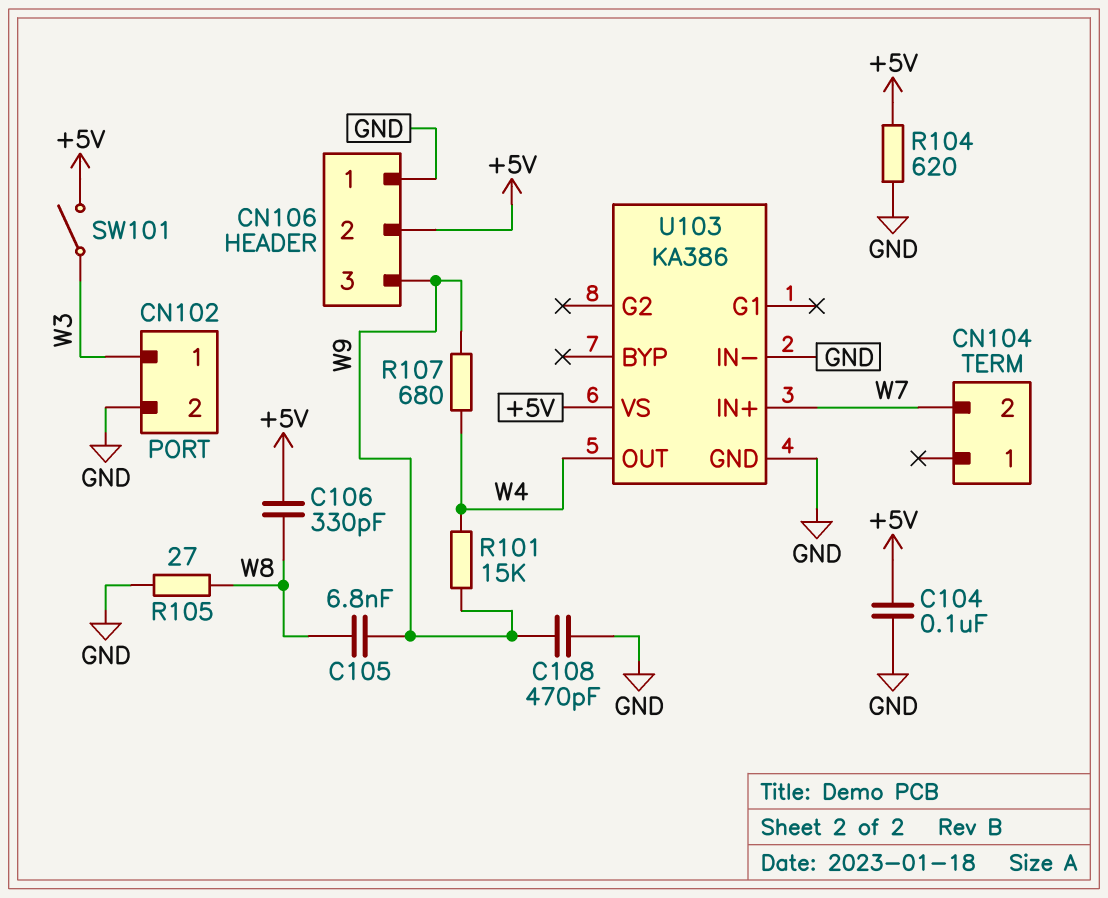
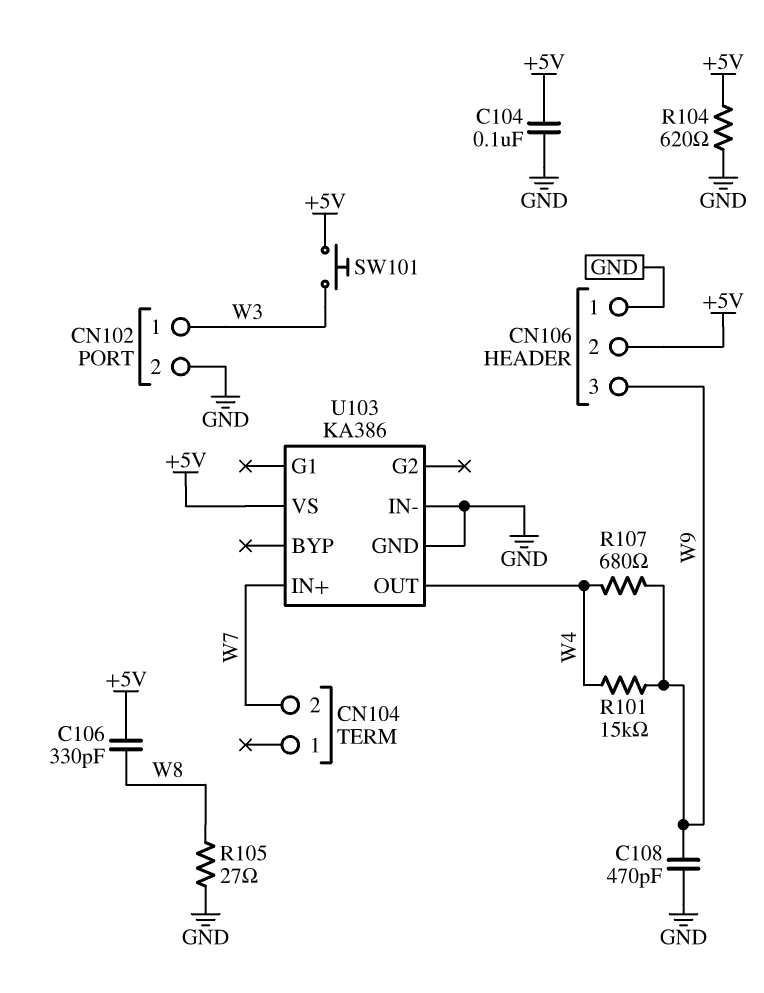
C105: 6.8nF (W8, W9) -> none
SW101: switch (+5V, W3) -> button (+5V, W3)

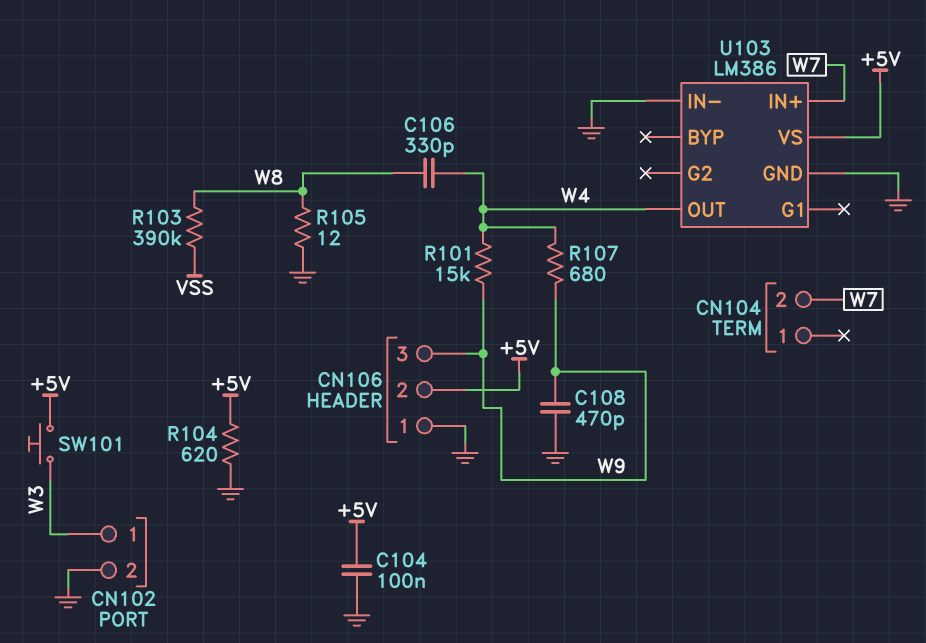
C106: 330pF (+5V, W8) -> 330pF (W4, W8)
R103: none -> 390k (VSS, W8)
R105: 27 (GND, W8) -> 12 (GND, W8)
U103: KA386 -> LM386

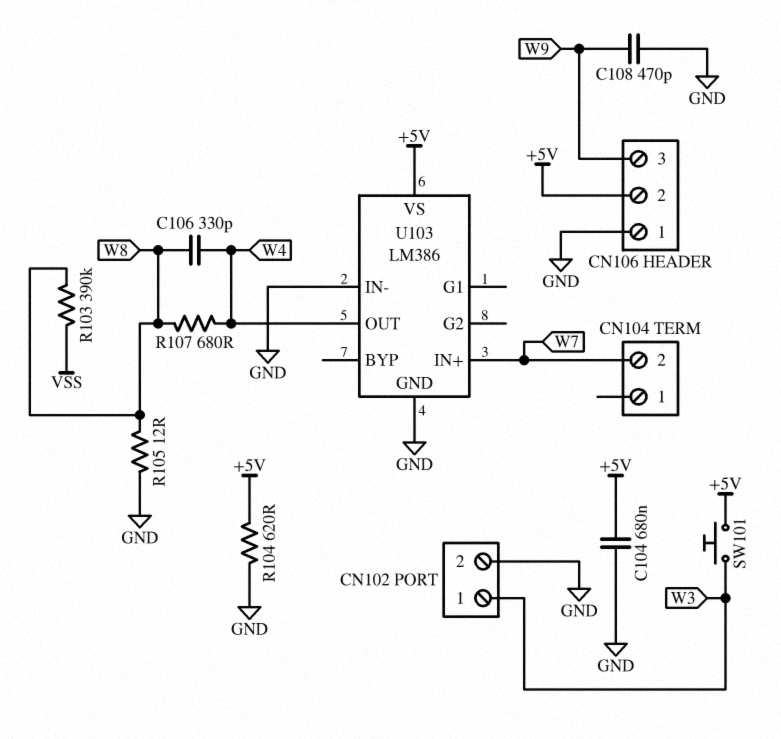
C104: 100nF (+5V, GND) -> 680nF (+5V, GND)
R101: 15k (W4, W9) -> none
R107: 680 (W4, W9) -> 680 (W4, W8)

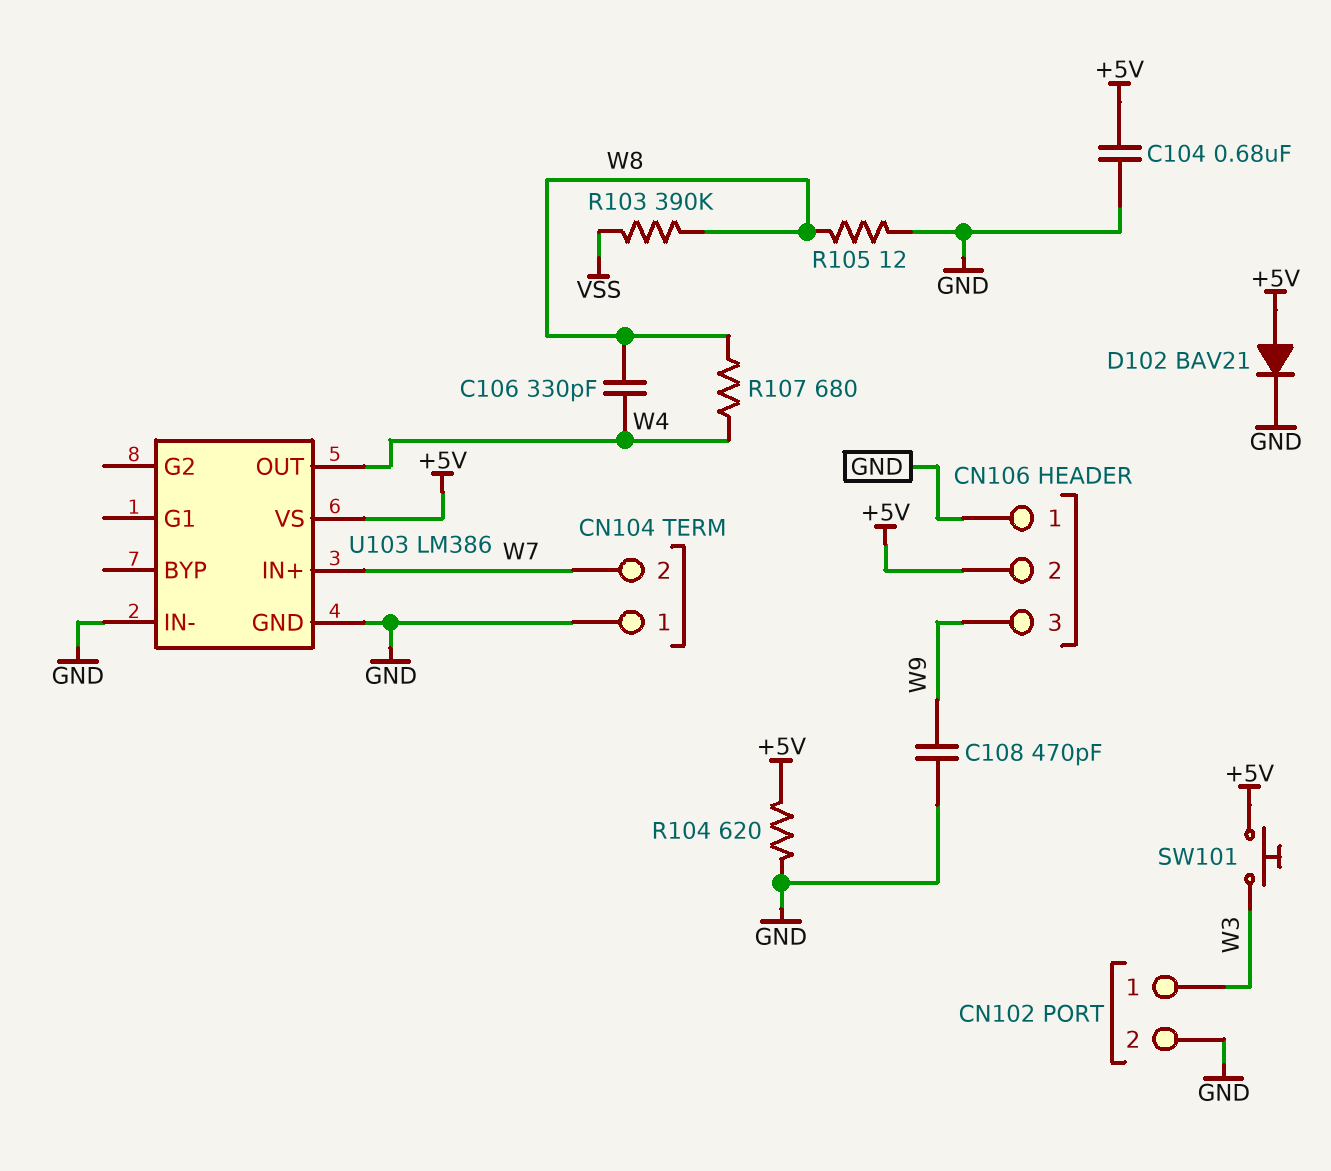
CN104 pin 1: none -> GND
D102: none -> diode BAV21 (A +5V, K GND)

